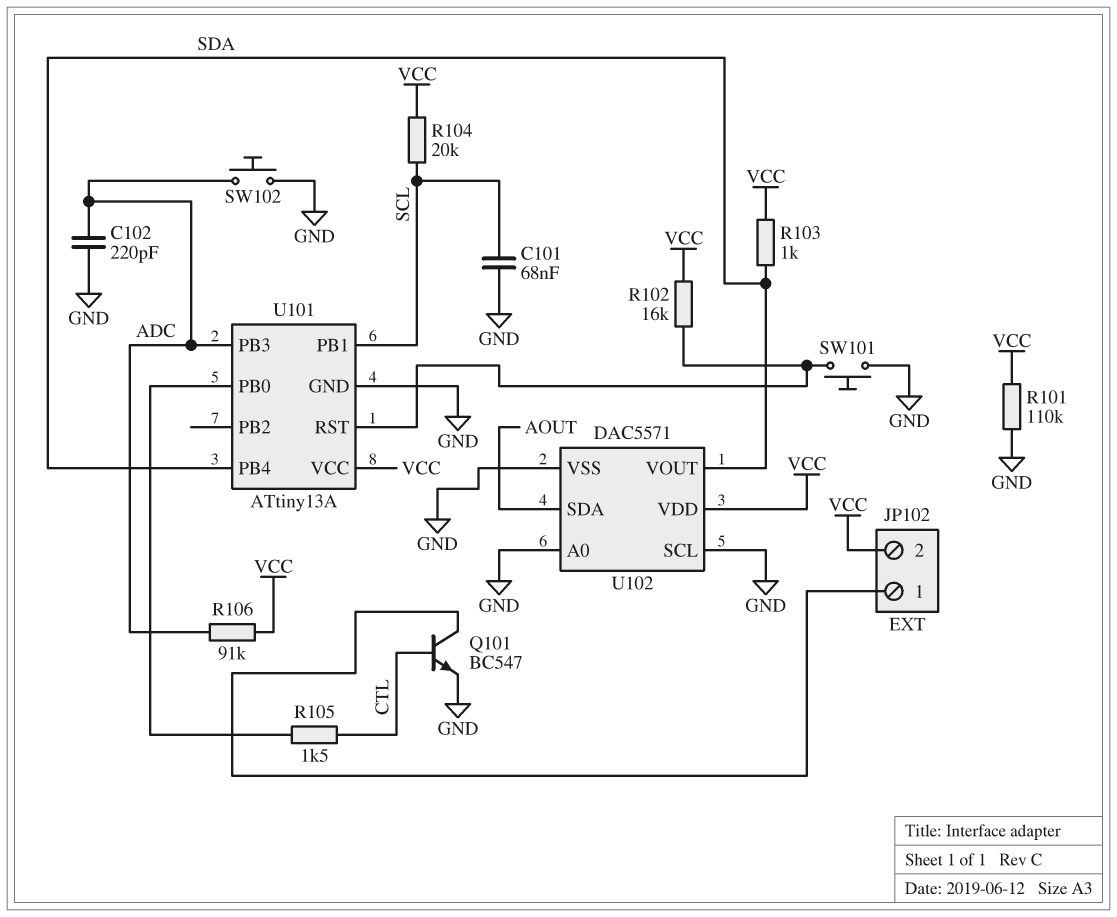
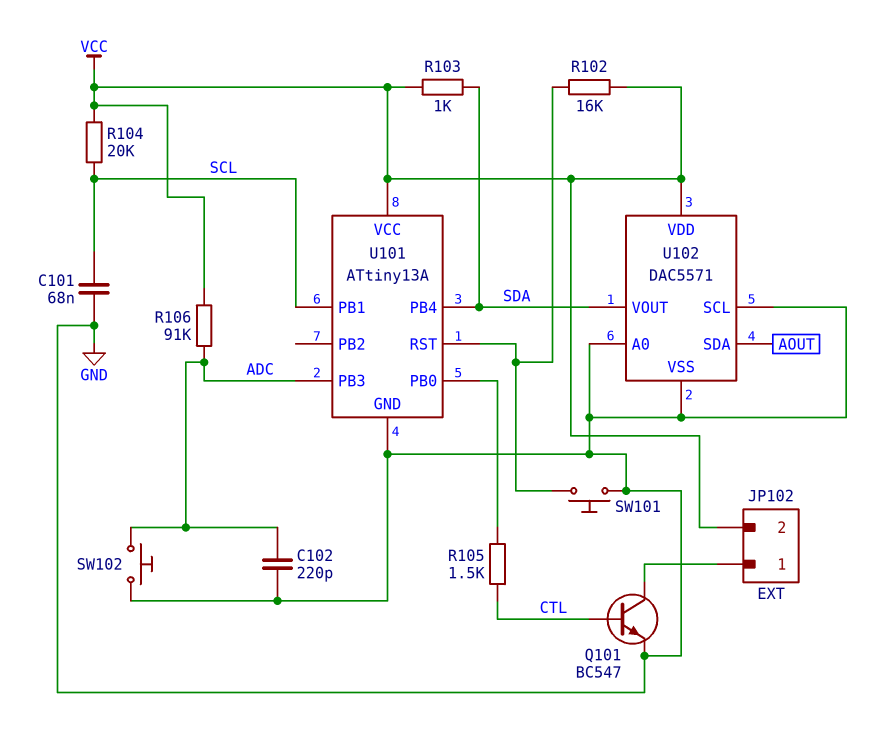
R101: 110k (GND, VCC) -> none

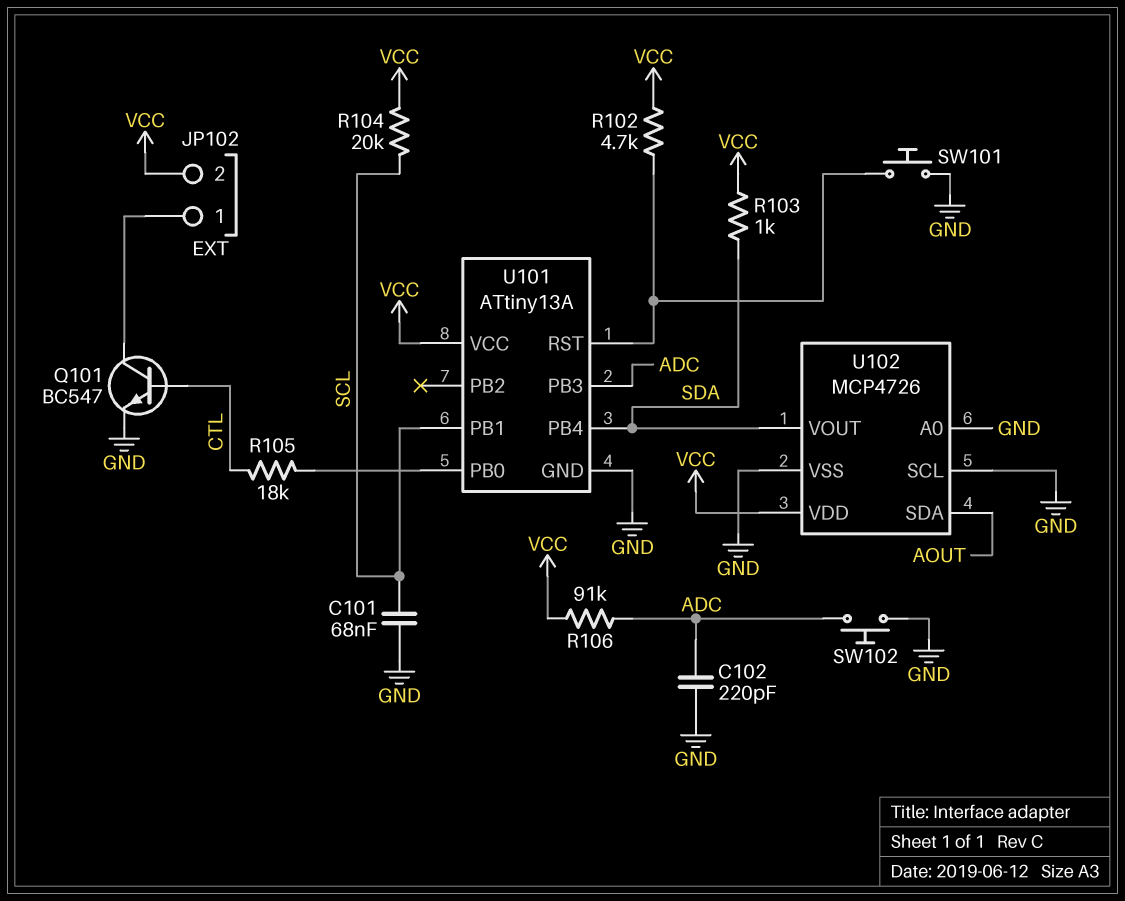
R102: 16k (U101/RST, VCC) -> 4.7k (U101/RST, VCC)
R105: 1.5k (CTL, U101/PB0) -> 18k (CTL, U101/PB0)
U102: DAC5571 -> MCP4726

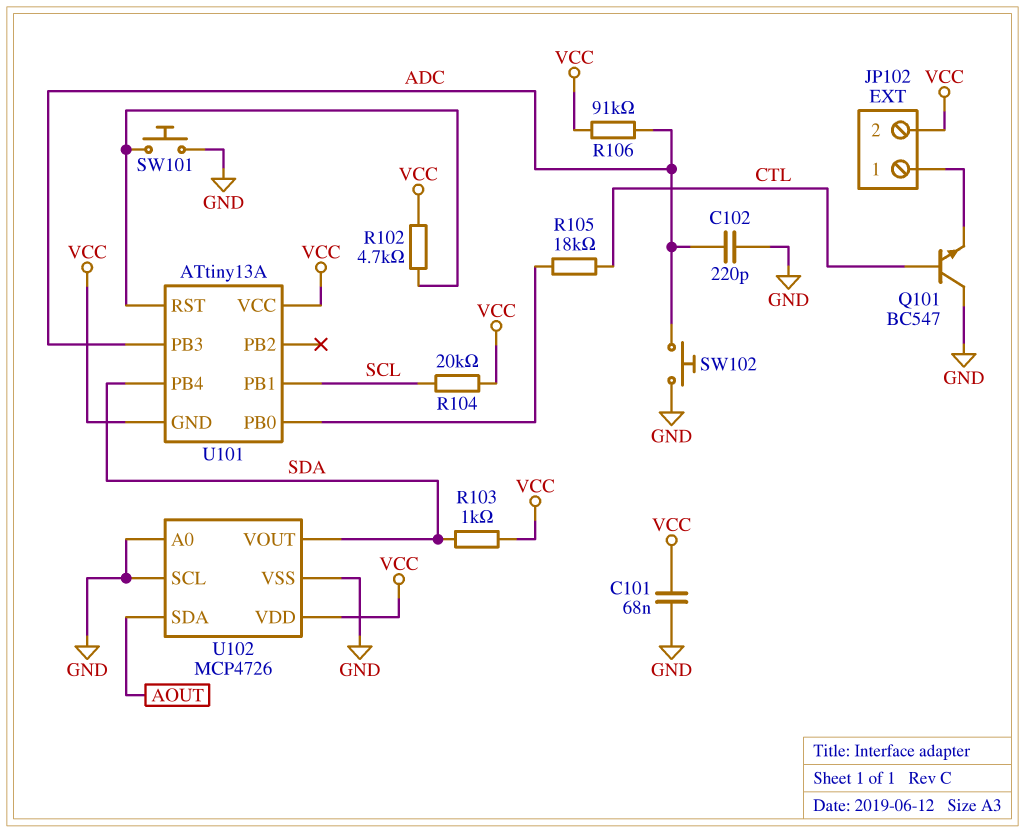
C101: 68nF (GND, SCL) -> 68nF (GND, VCC)
Q101: NPN BC547 (B CTL, C JP102/1, E GND) -> NPN BC547 (B CTL, C GND, E JP102/1)
U101 pin GND: GND -> VCC

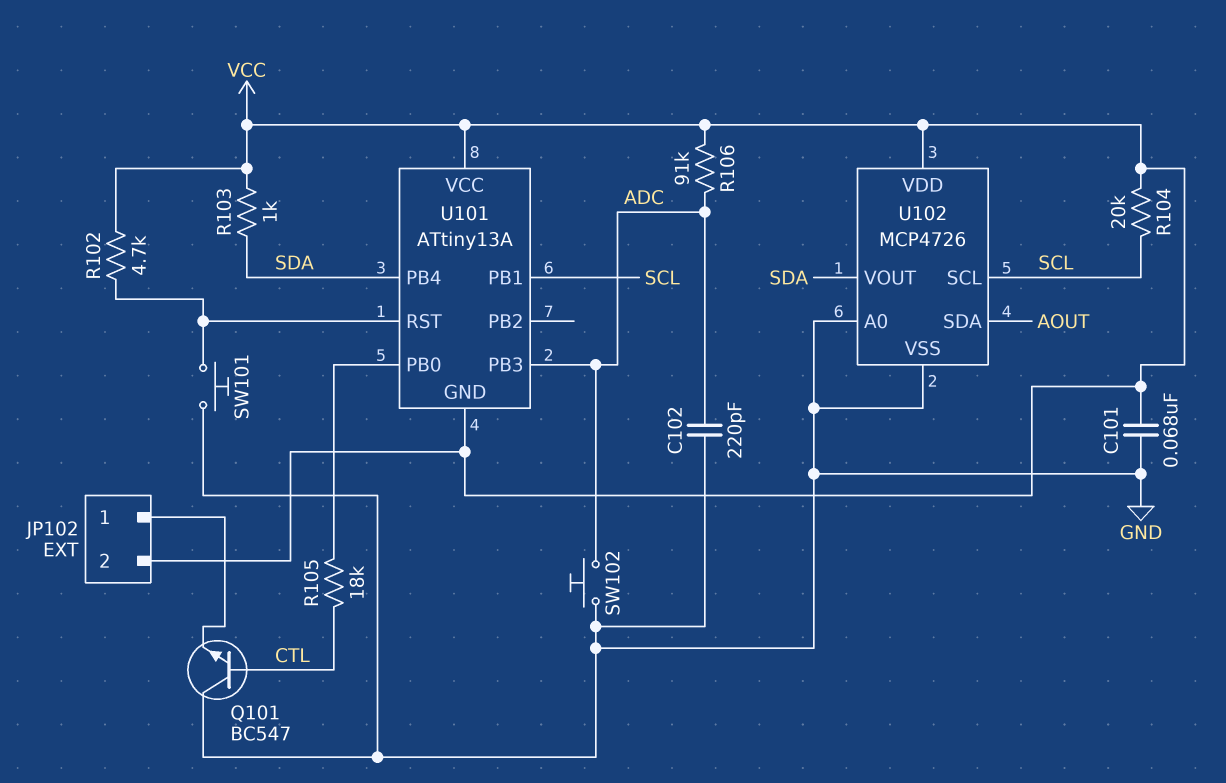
U102 pin SCL: GND -> SCL

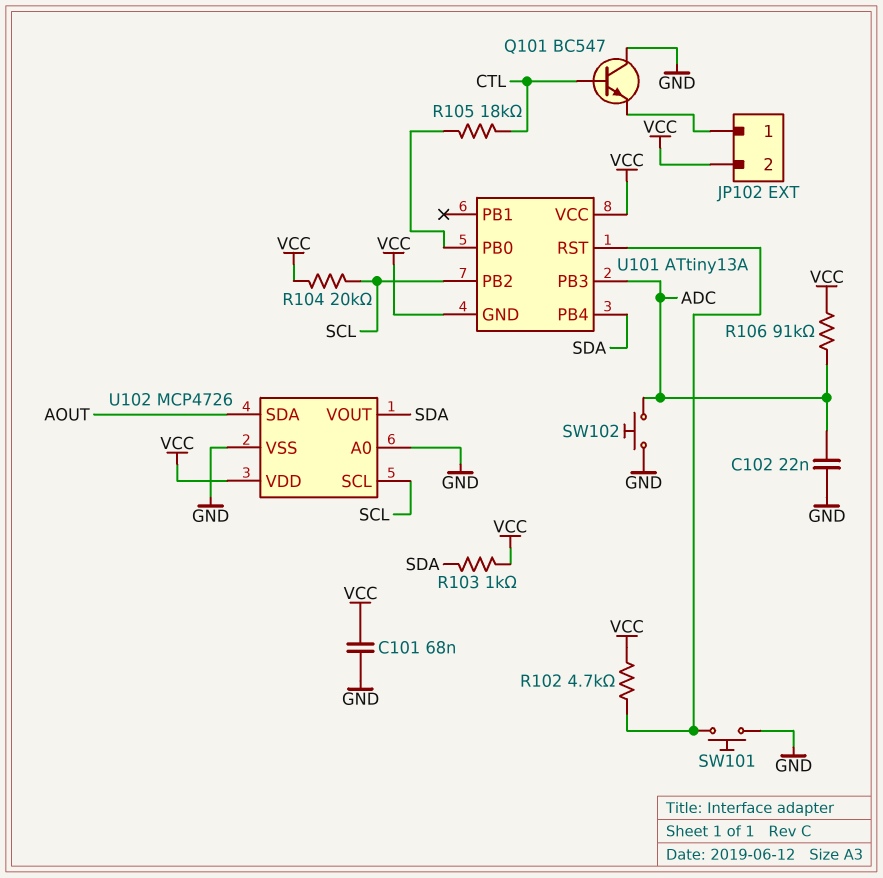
C102: 220pF (ADC, GND) -> 22nF (ADC, GND)
U101 pin PB1: SCL -> none
U101 pin PB2: none -> SCL

